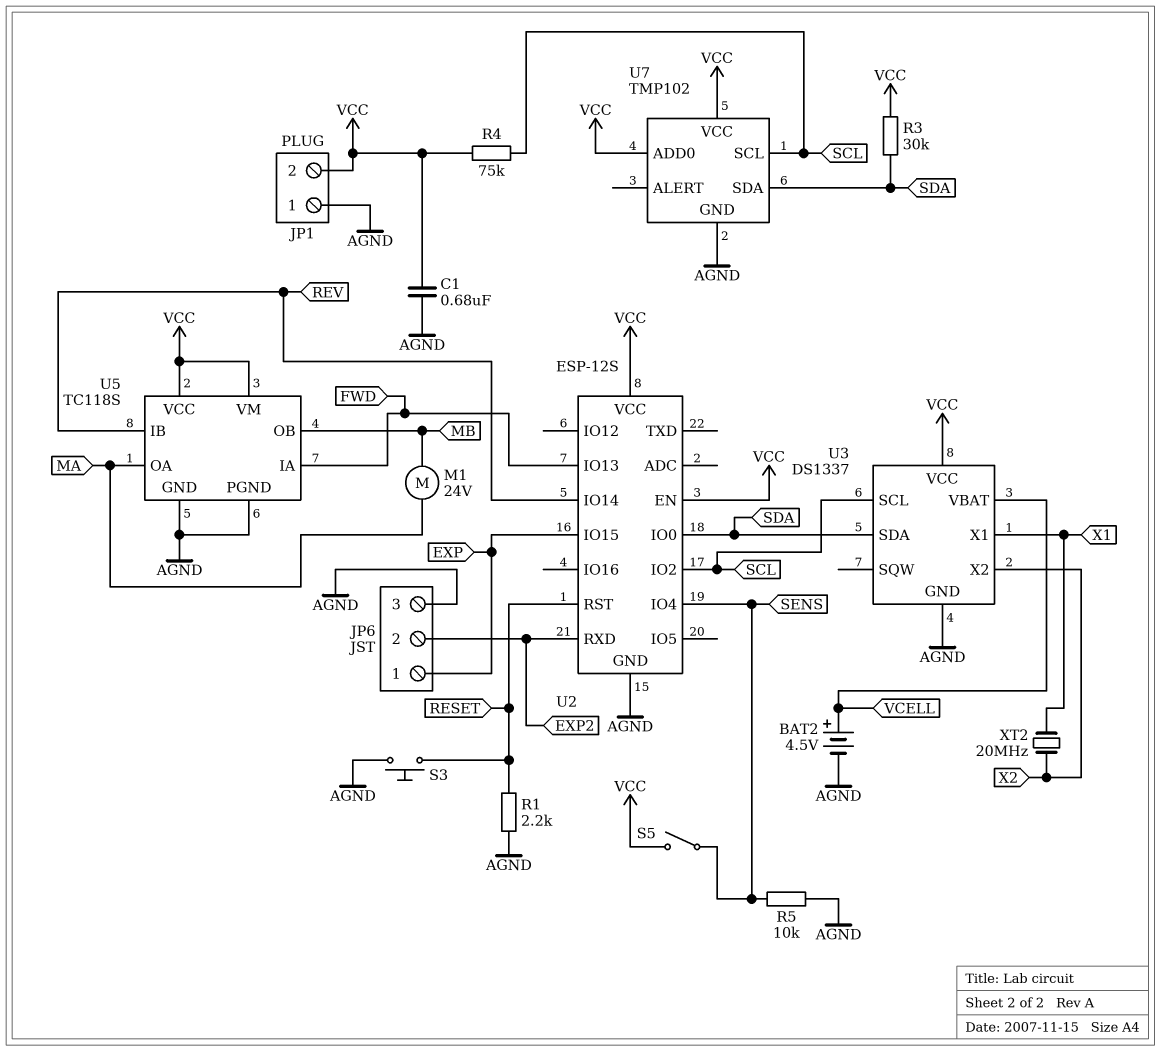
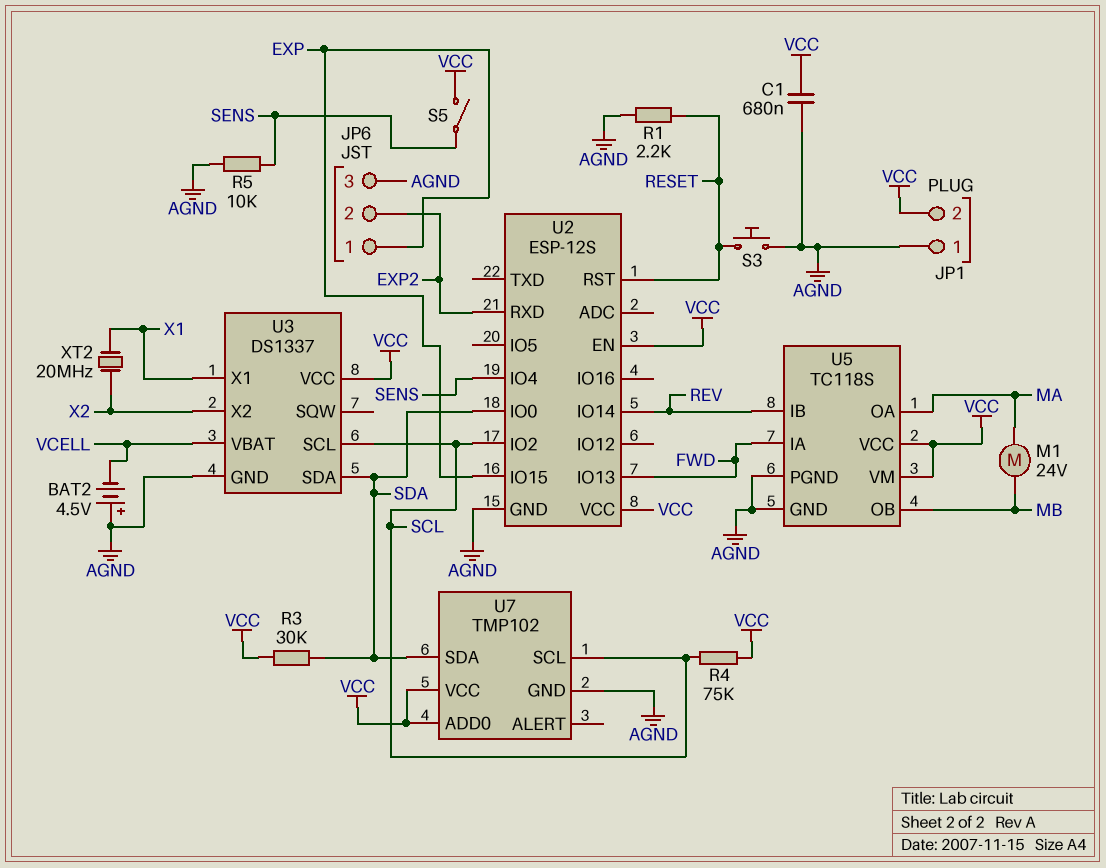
BAT2: 4.5V (plus VCELL, minus AGND) -> 4.5V (plus AGND, minus VCELL)

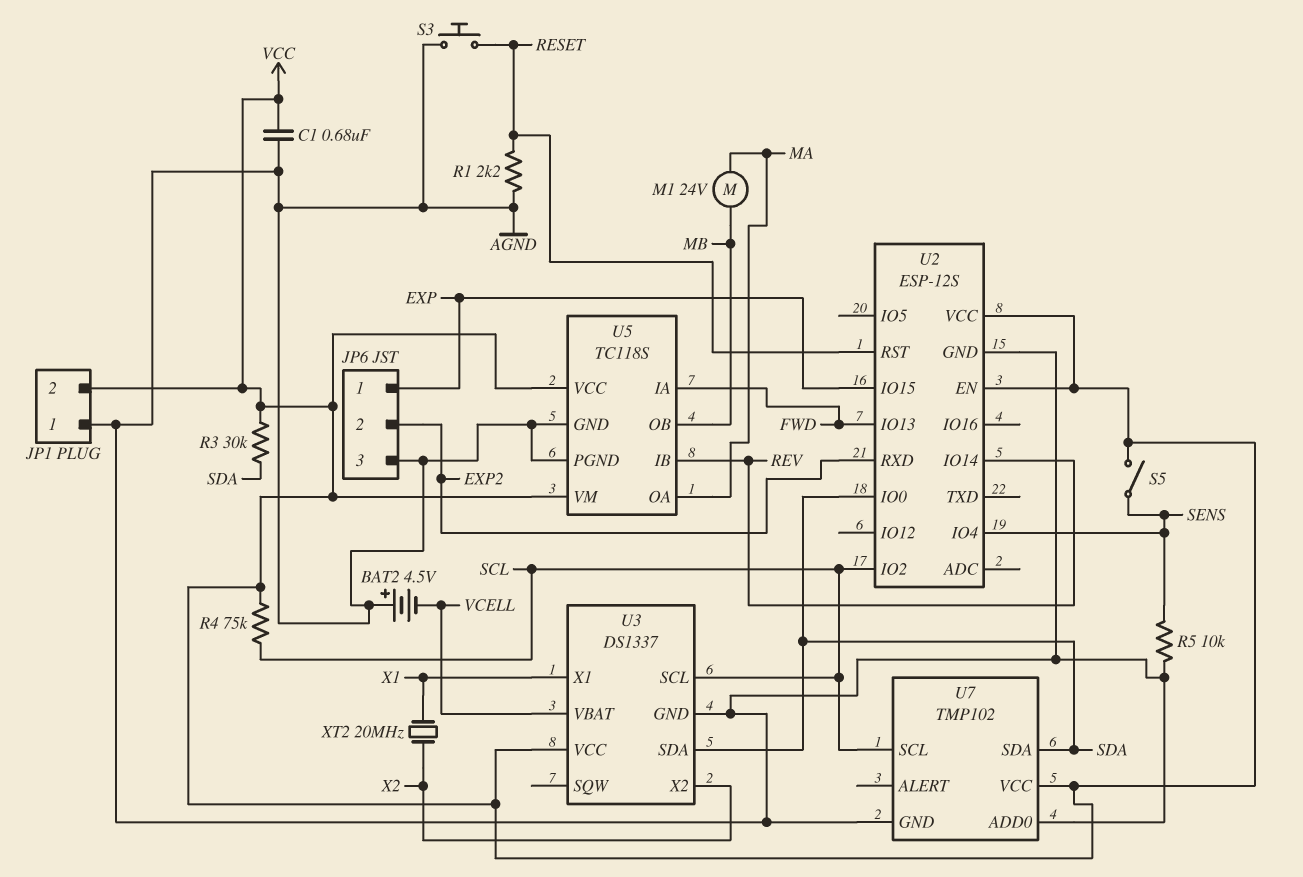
U7 pin ADD0: VCC -> AGND

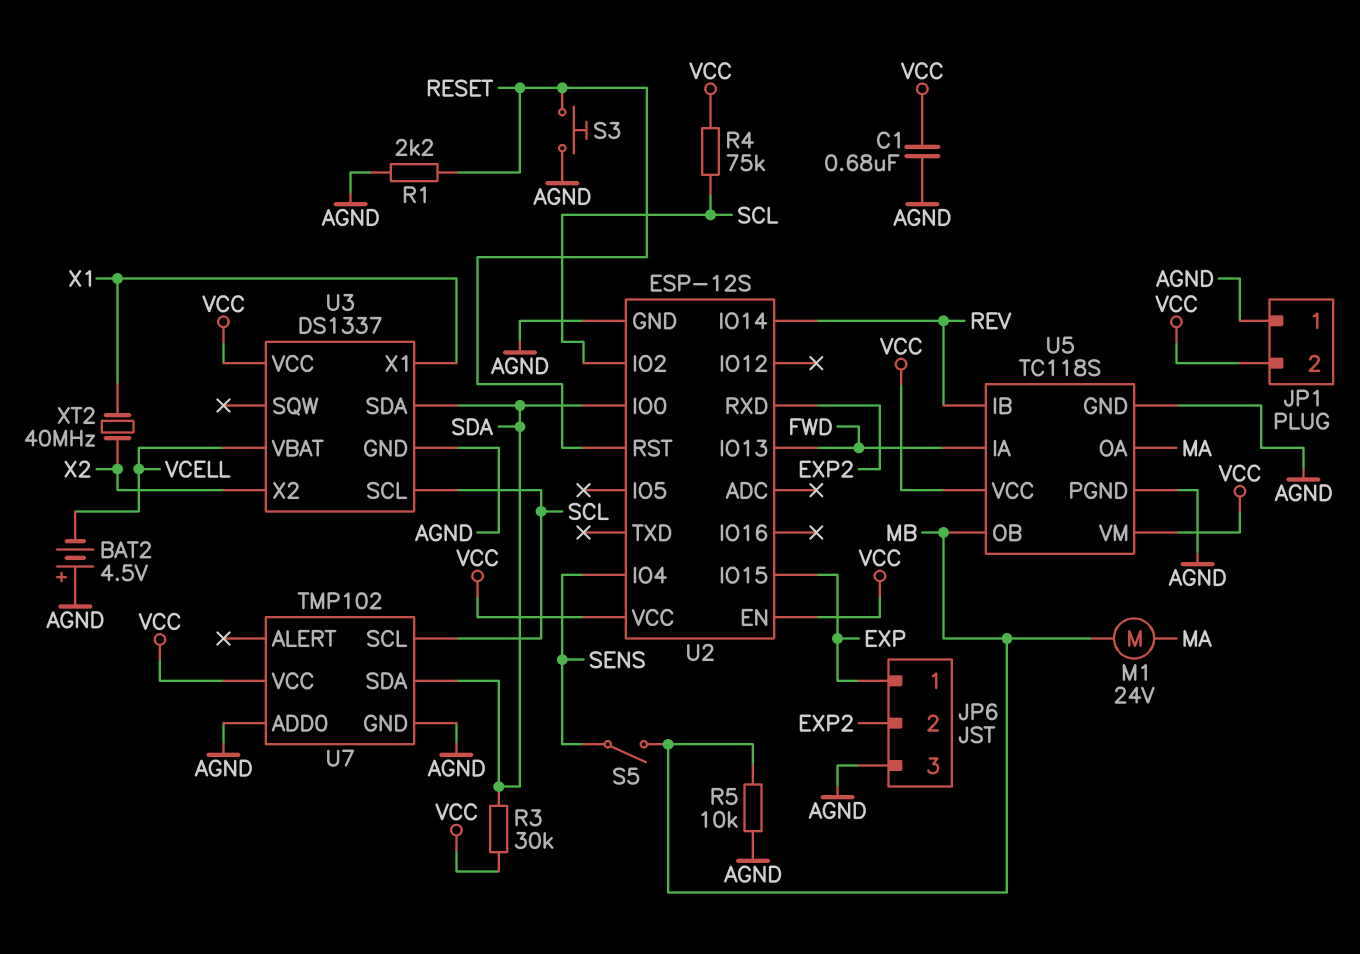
R5: 10k (AGND, SENS) -> 10k (AGND, MB)
S5: switch (SENS, VCC) -> switch (MB, SENS)
XT2: 20MHz (X1, X2) -> 40MHz (X1, X2)

